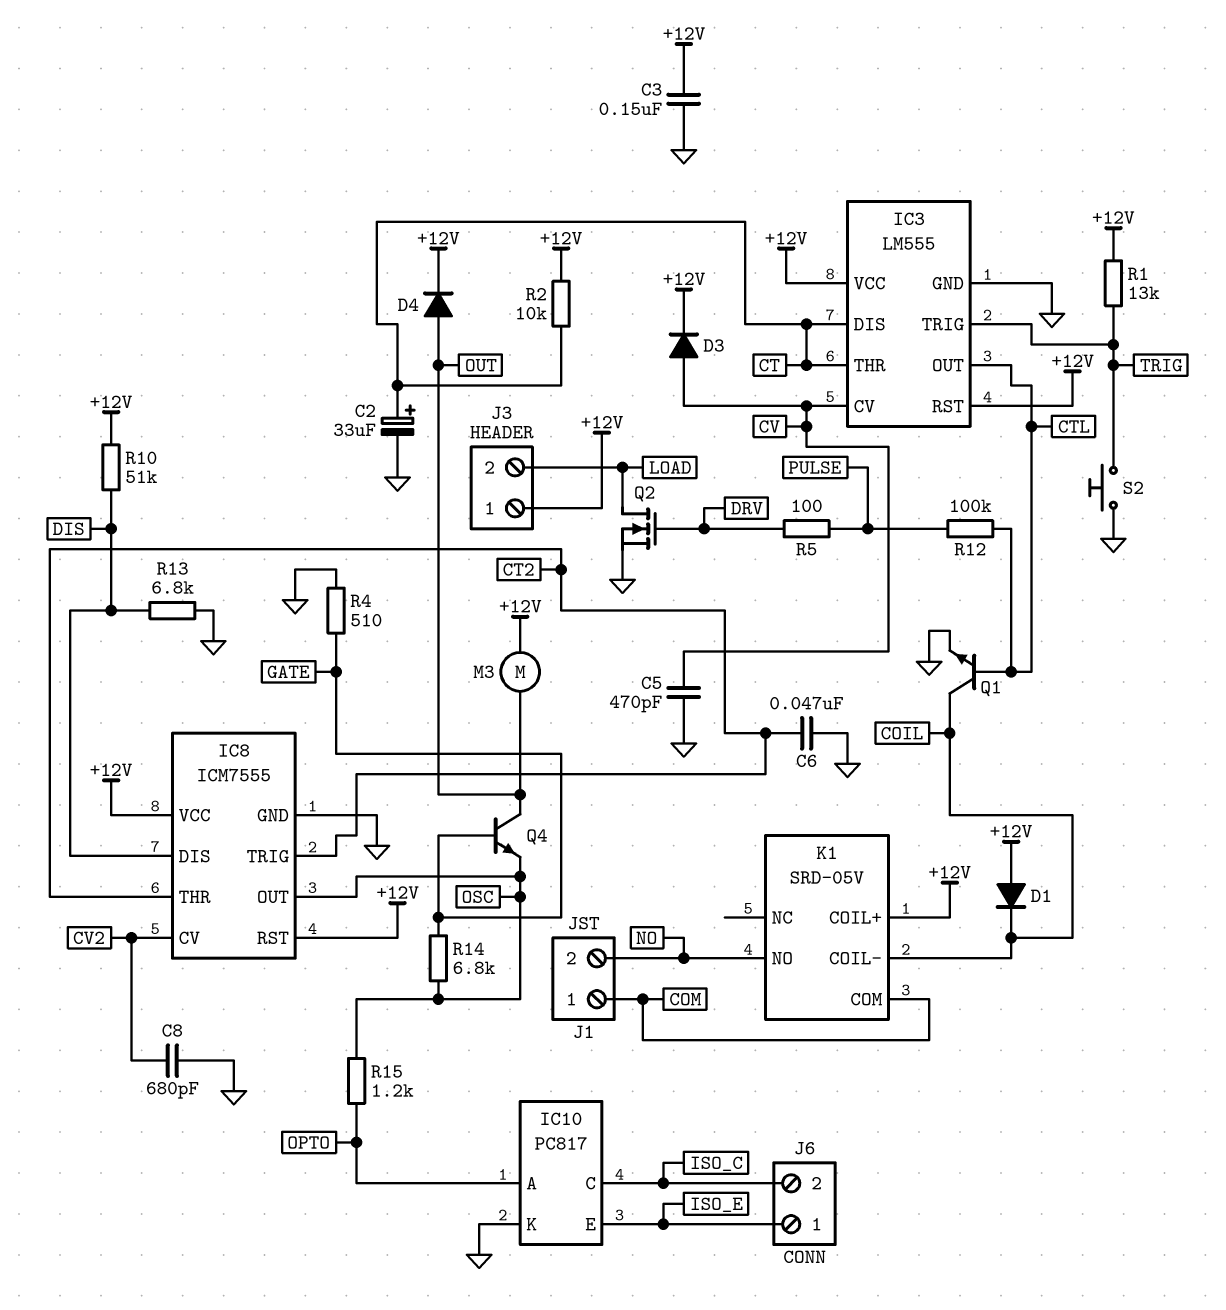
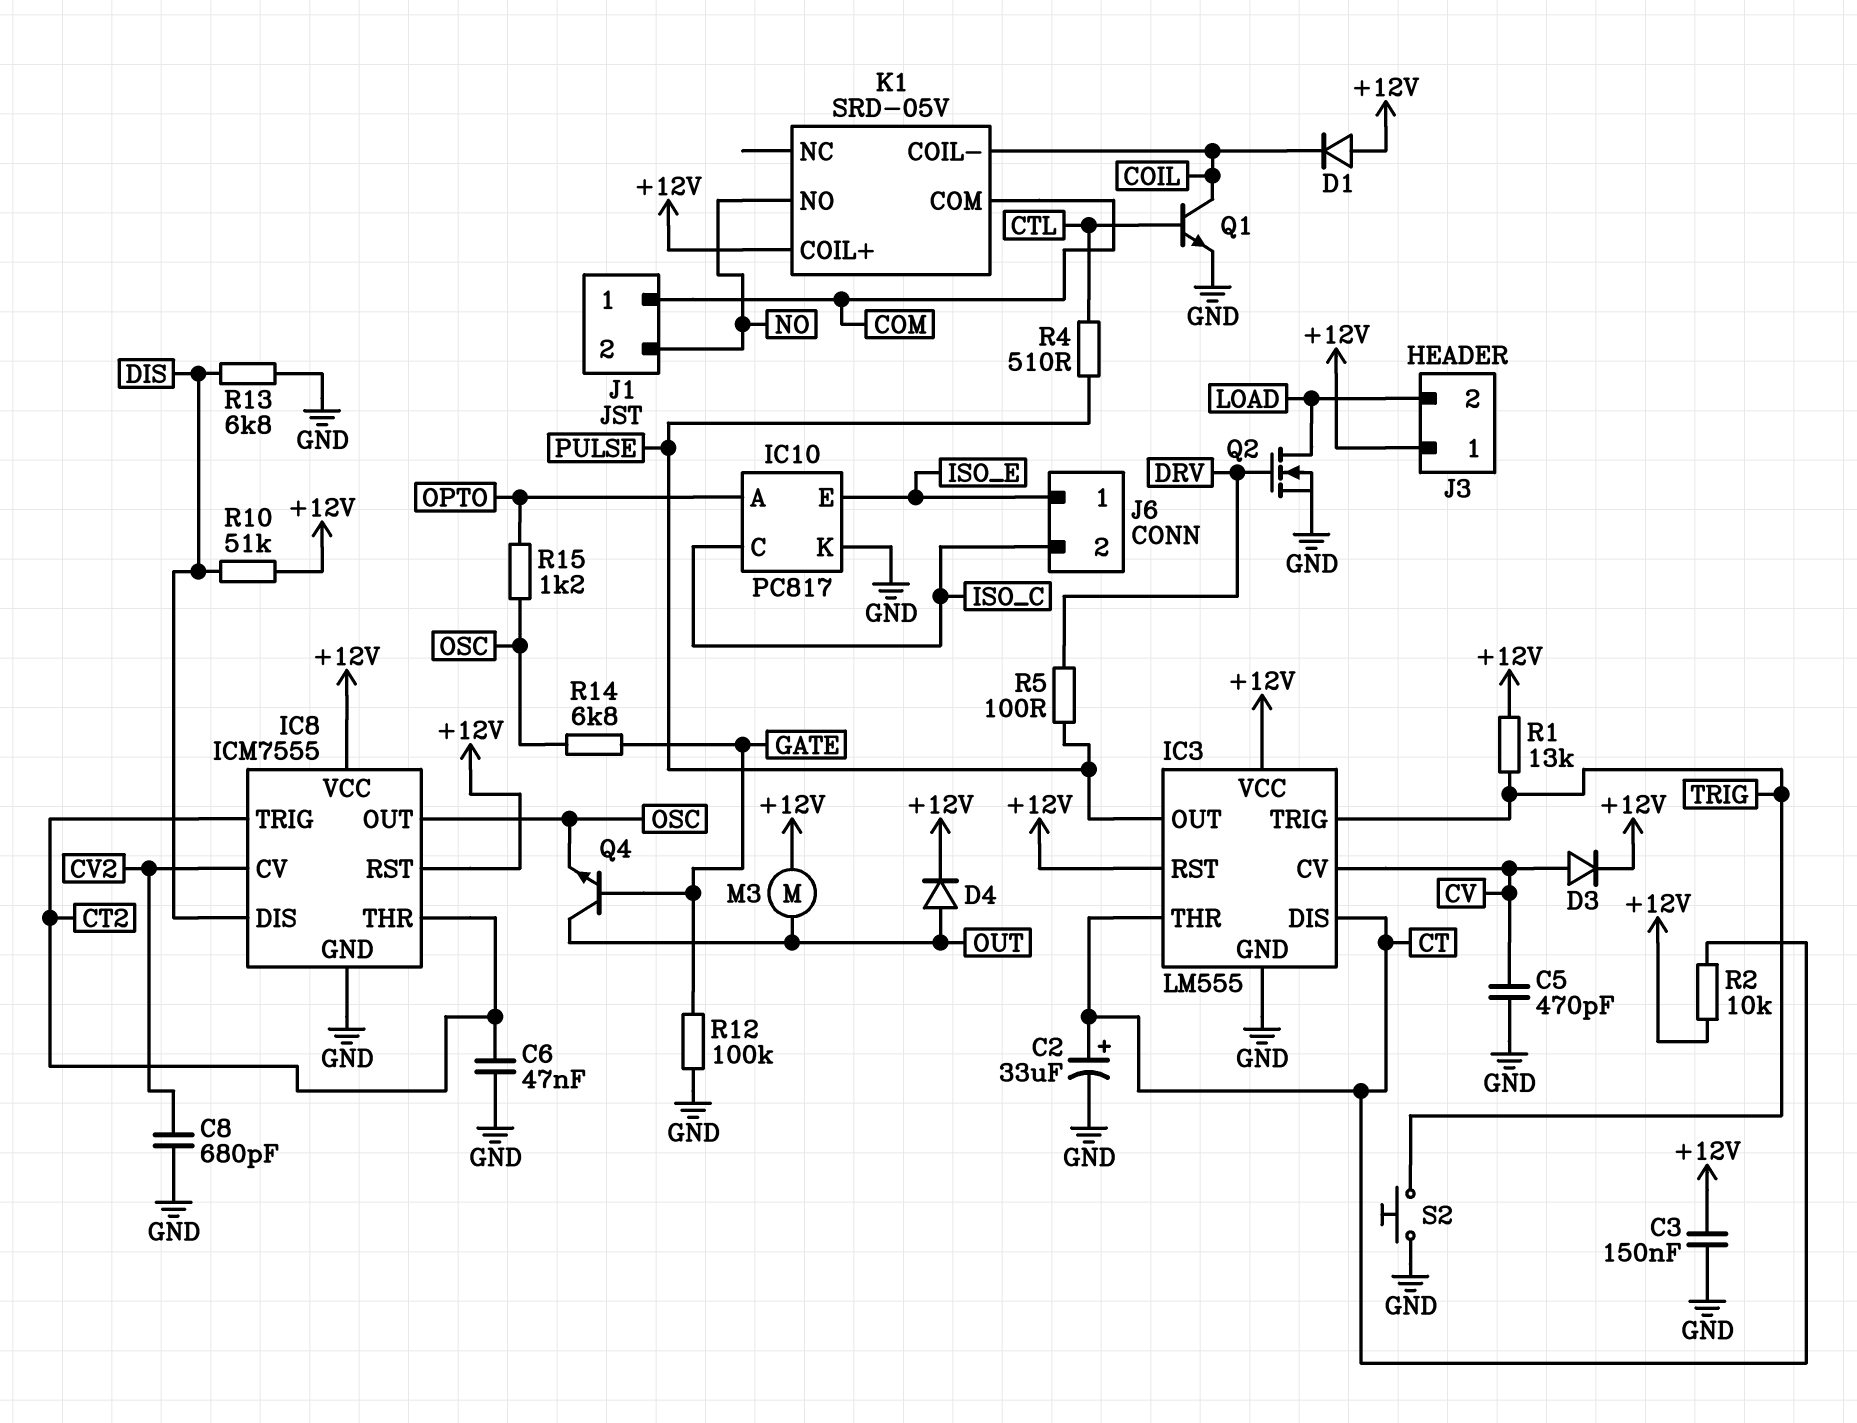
IC3 pin OUT: CTL -> PULSE
R4: 510 (GATE, GND) -> 510 (CTL, PULSE)
R12: 100k (CTL, PULSE) -> 100k (GATE, GND)

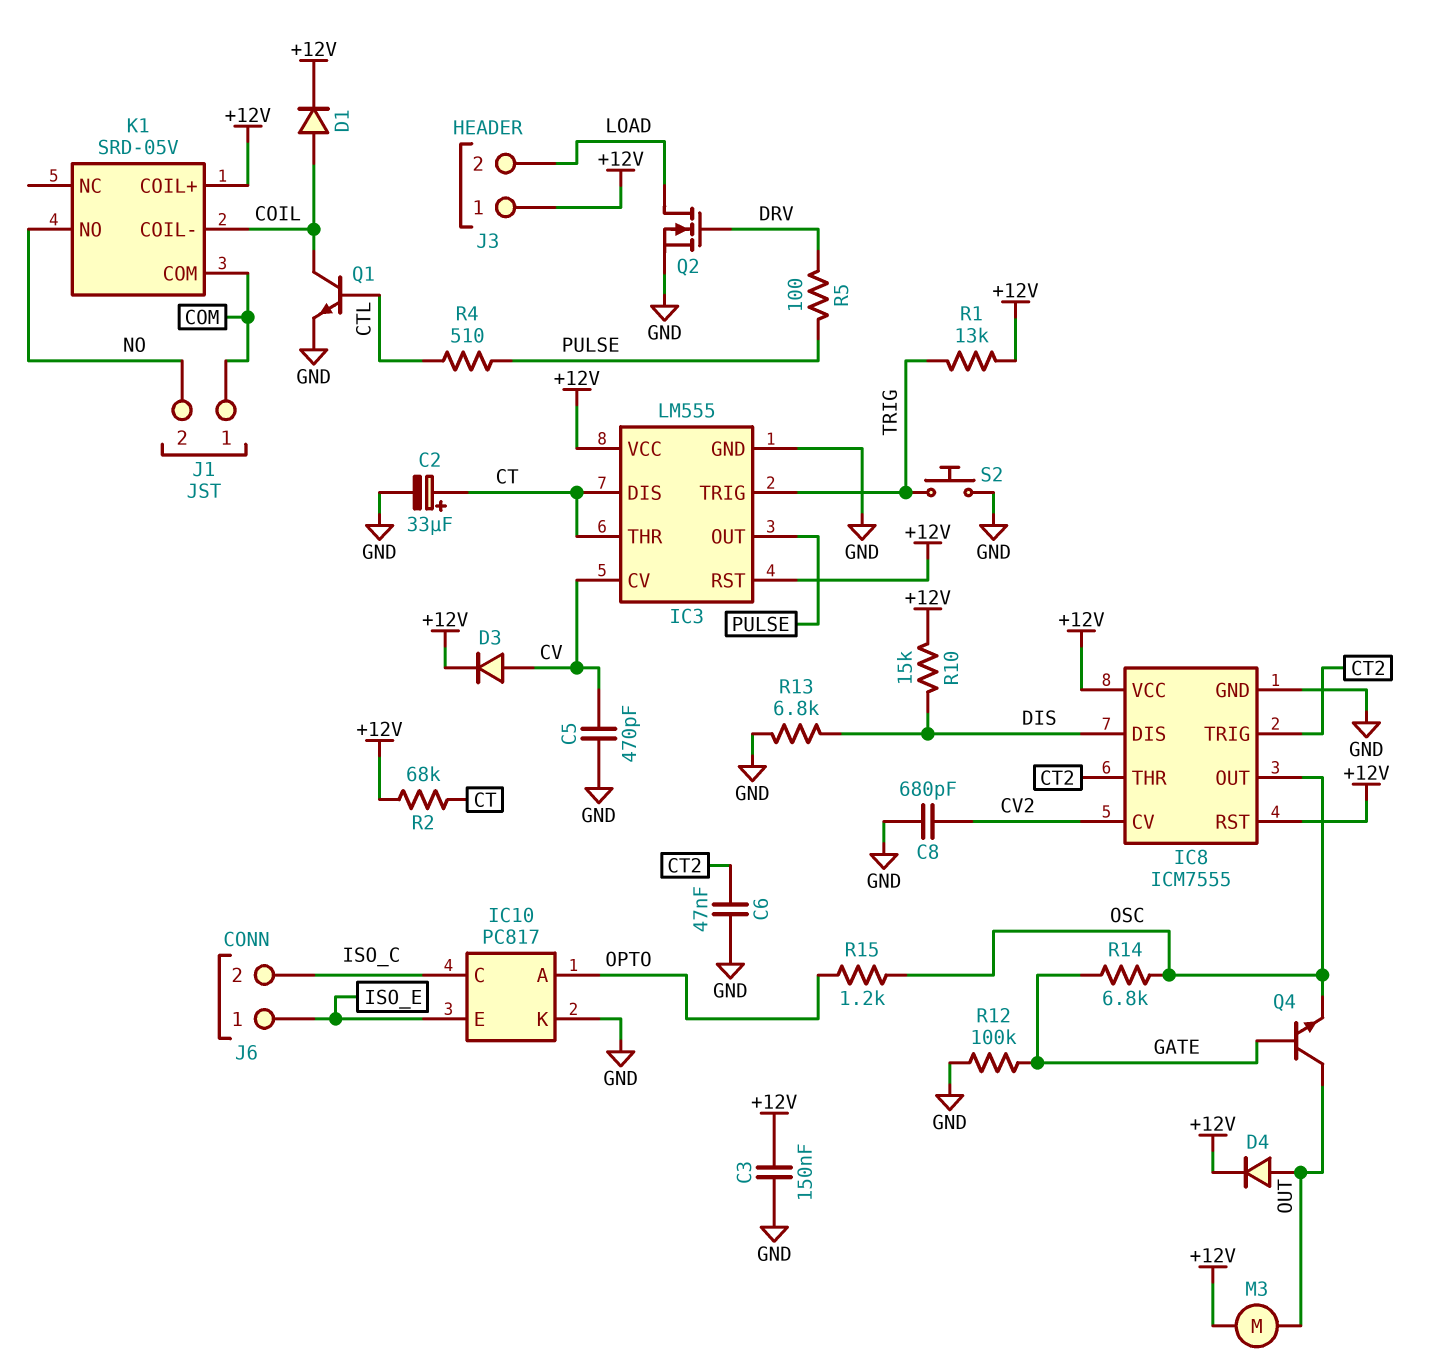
D1: diode (A +12V, K COIL) -> diode (A COIL, K +12V)
R2: 10k (+12V, CT) -> 68k (+12V, CT)
R10: 51k (+12V, DIS) -> 15k (+12V, DIS)

